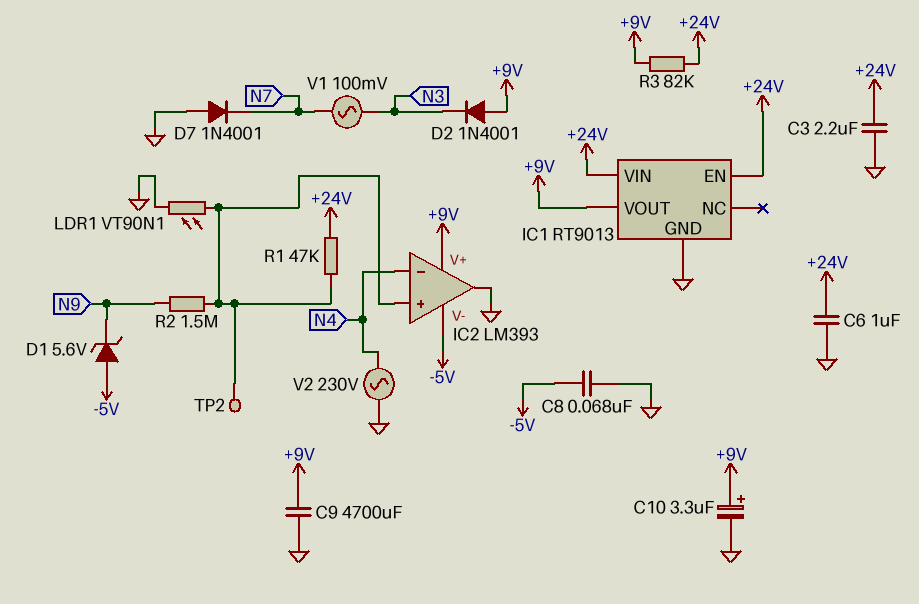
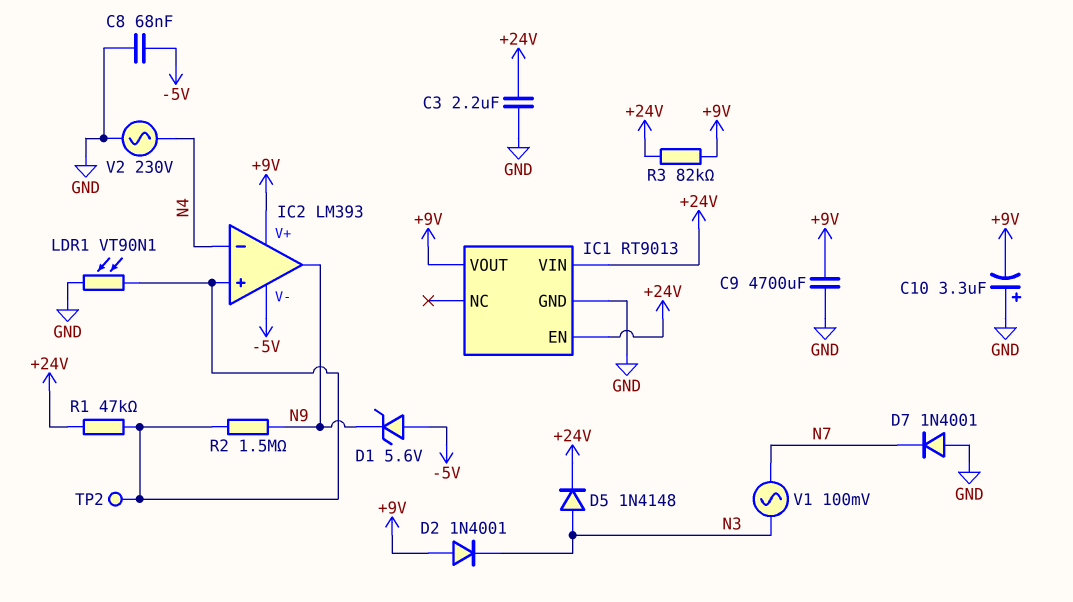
C6: 1uF (+24V, GND) -> none
C10: 3.3uF (plus +9V, minus GND) -> 3.3uF (plus GND, minus +9V)
D5: none -> diode 1N4148 (A N3, K +24V)
IC2 pin out: GND -> N9

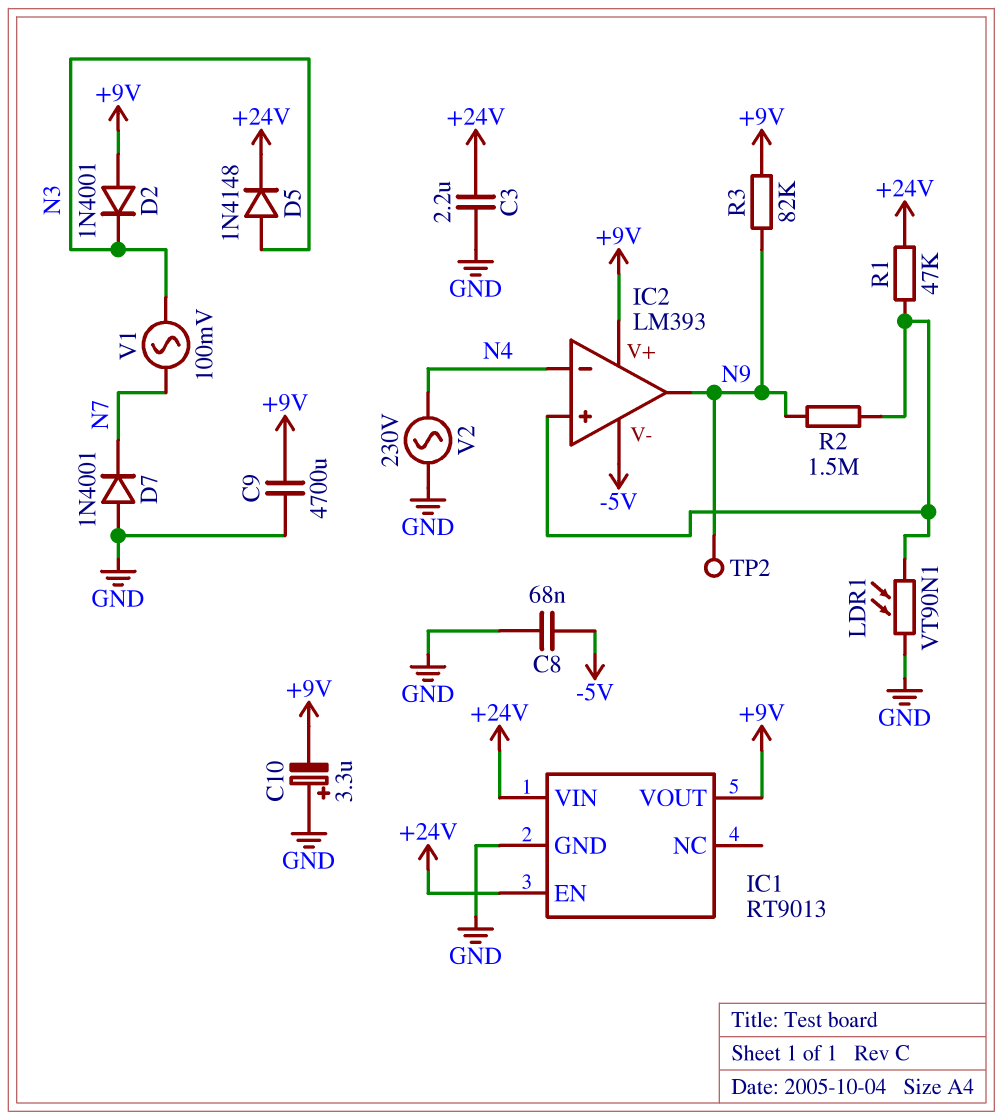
D1: zener 5.6V (A -5V, K N9) -> none
R3: 82k (+9V, +24V) -> 82k (+9V, N9)
TP2: test point (IC2/in+) -> test point (N9)

